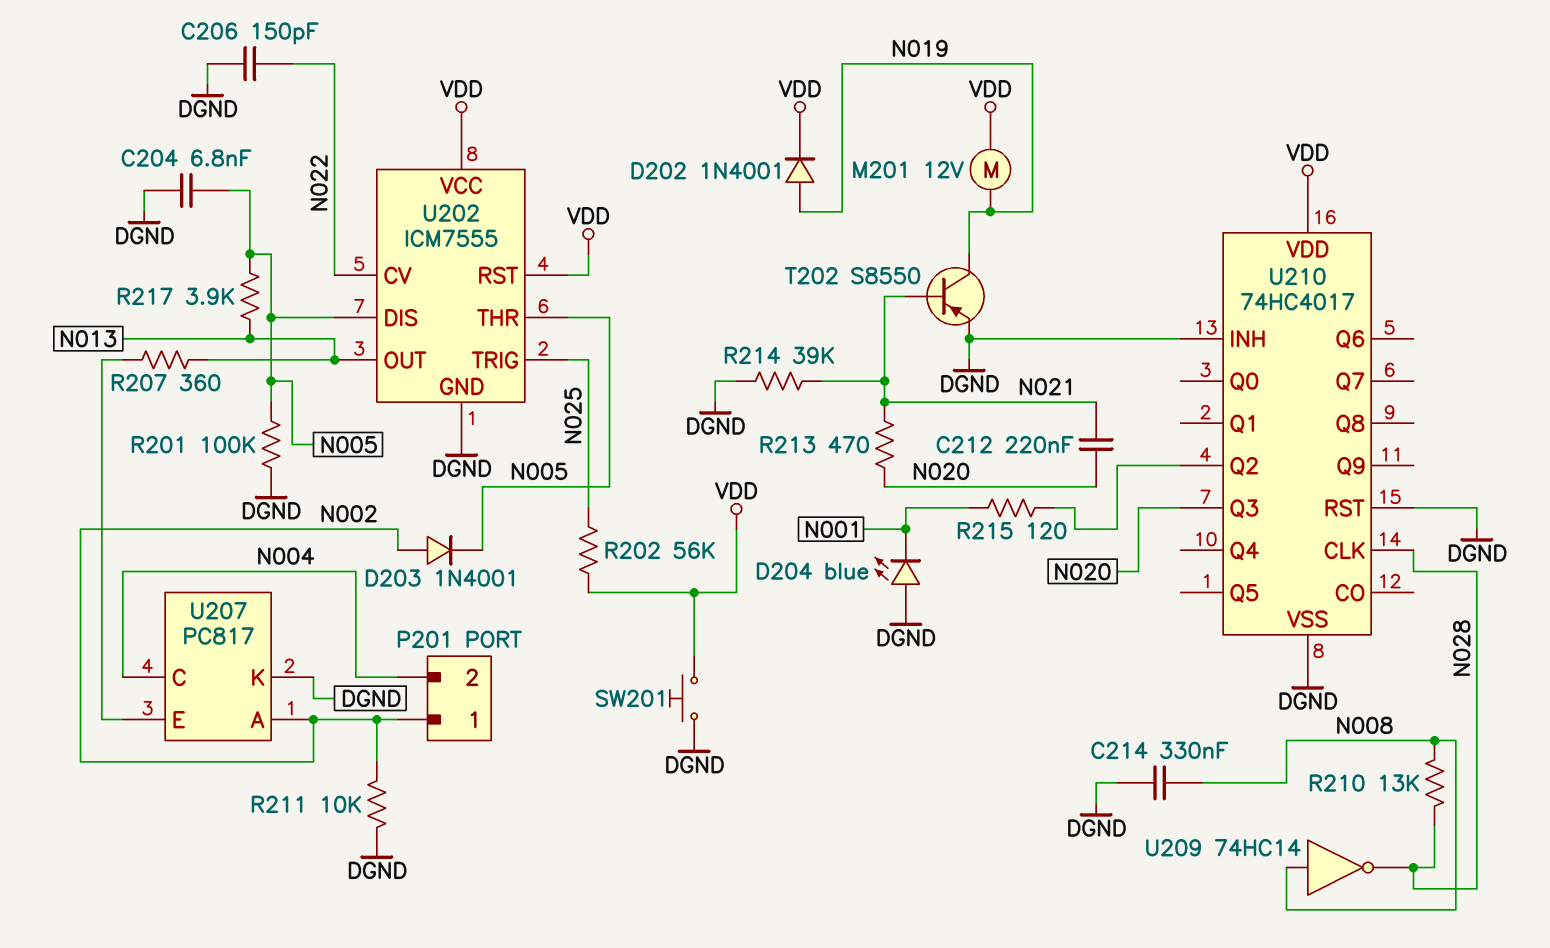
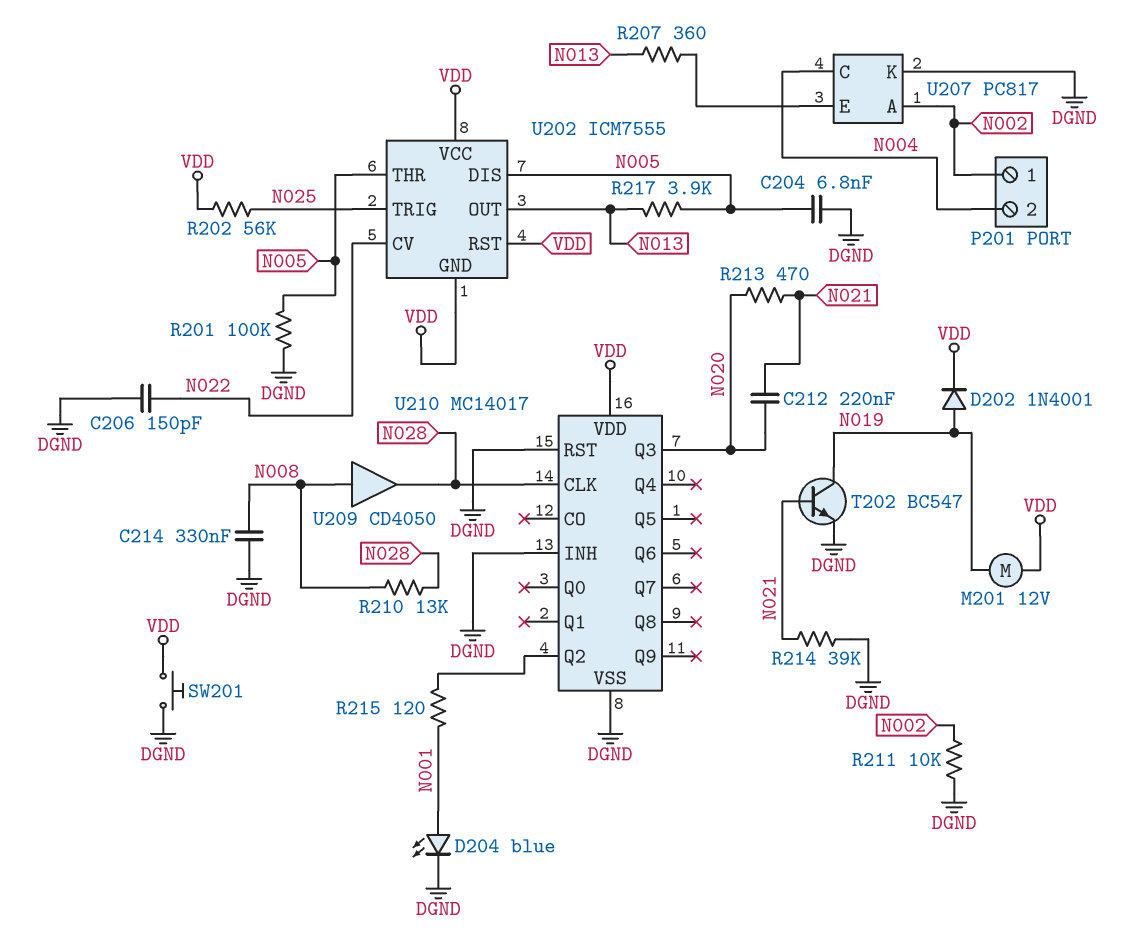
D203: diode 1N4001 (A N002, K N005) -> none
D204: LED blue (A DGND, K N001) -> LED blue (A N001, K DGND)
T202: PNP S8550 (B N021, C N019, E DGND) -> NPN BC547 (B N021, C N019, E DGND)
U202 pin GND: DGND -> VDD
U209: NOT 74HC14 (in N008, out N028) -> buffer CD4050 (in N008, out N028)
U210: 74HC4017 -> MC14017

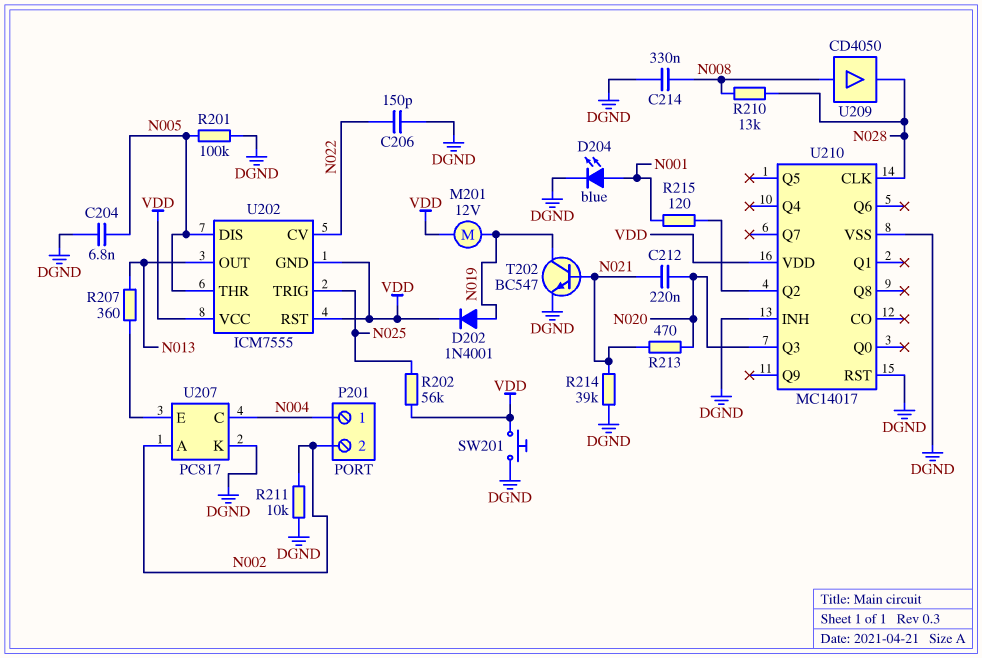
P201 pin 1: N002 -> N004
P201 pin 2: N004 -> N002
R217: 3.9k (N005, N013) -> none

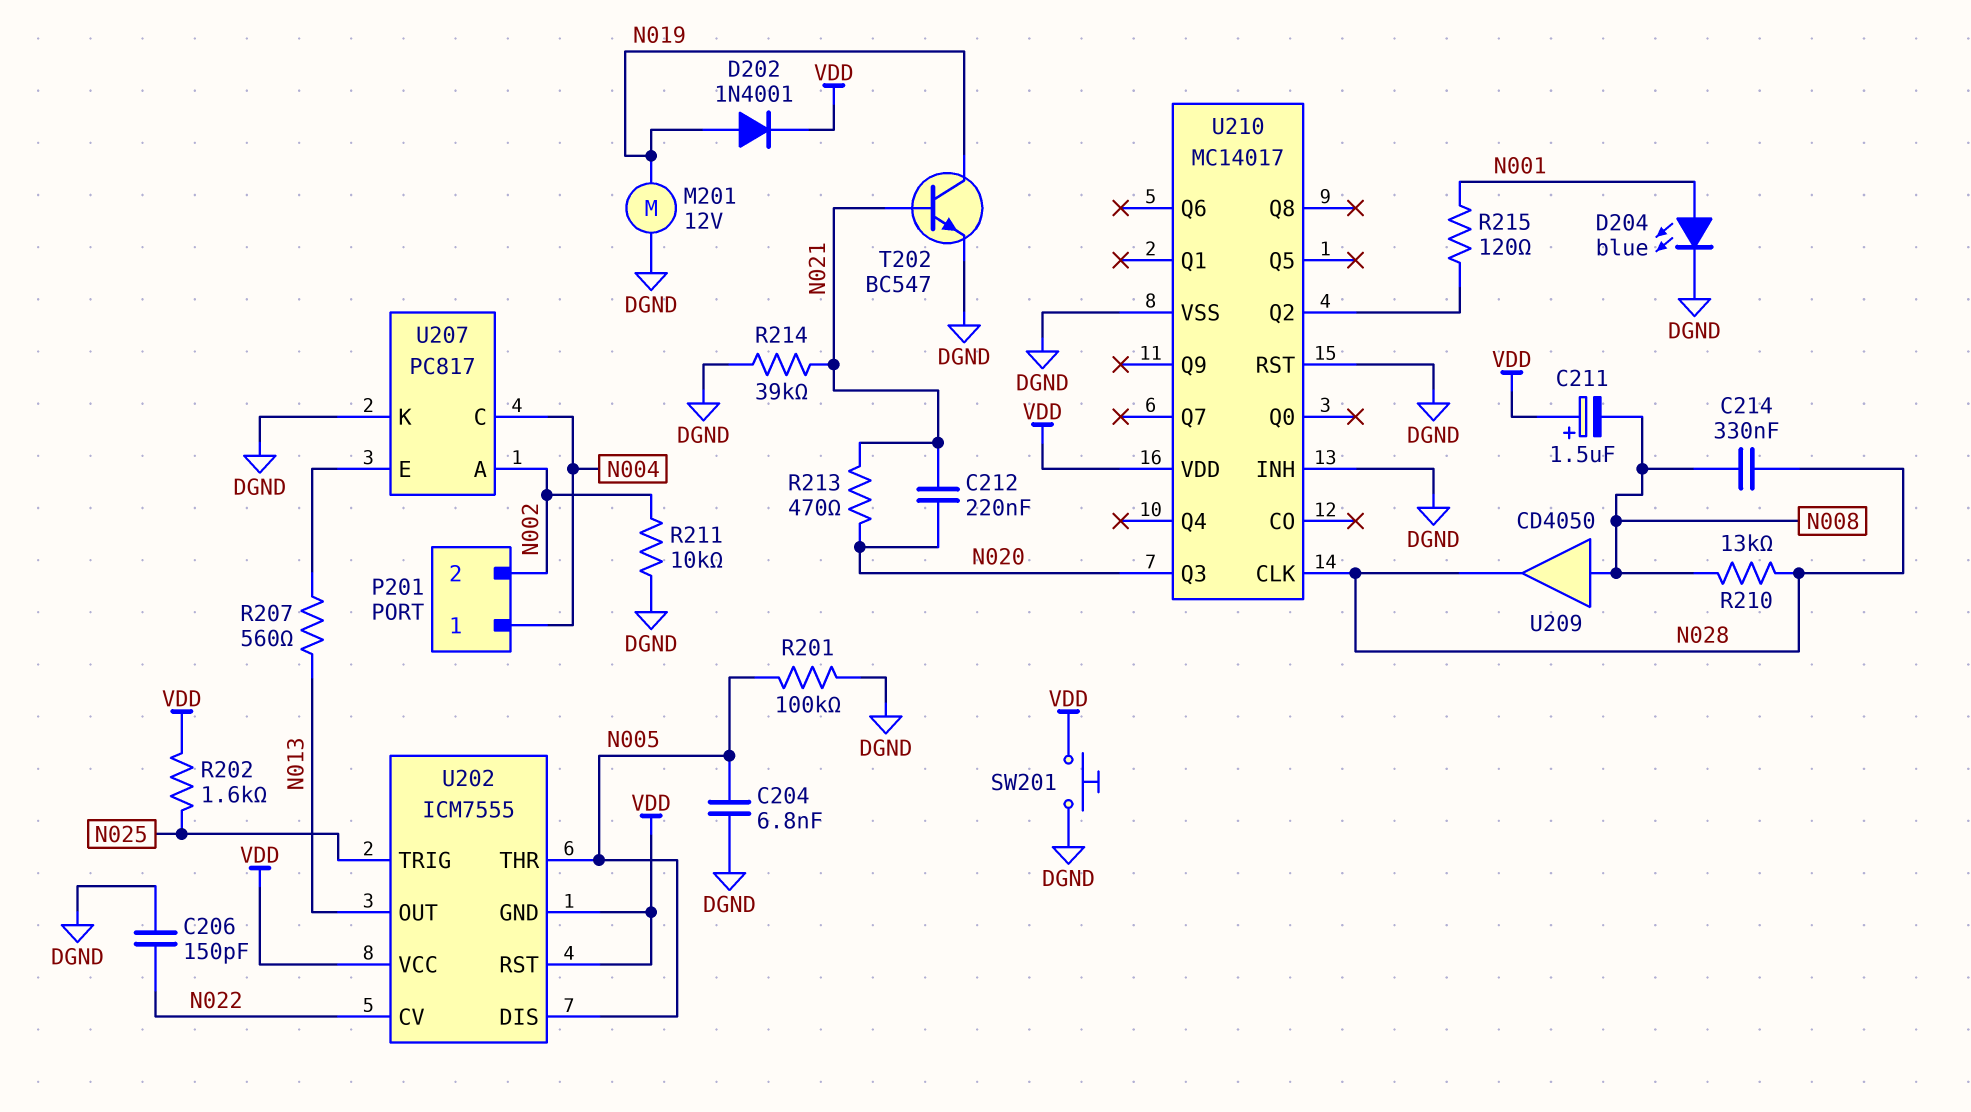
C211: none -> 1.5uF (plus VDD, minus N008)
C214: 330nF (DGND, N008) -> 330nF (N008, N028)
M201: motor 12V (N019, VDD) -> motor 12V (DGND, N019)
R202: 56k (N025, VDD) -> 1.6k (N025, VDD)
R207: 360 (N013, U207/E) -> 560 (N013, U207/E)

